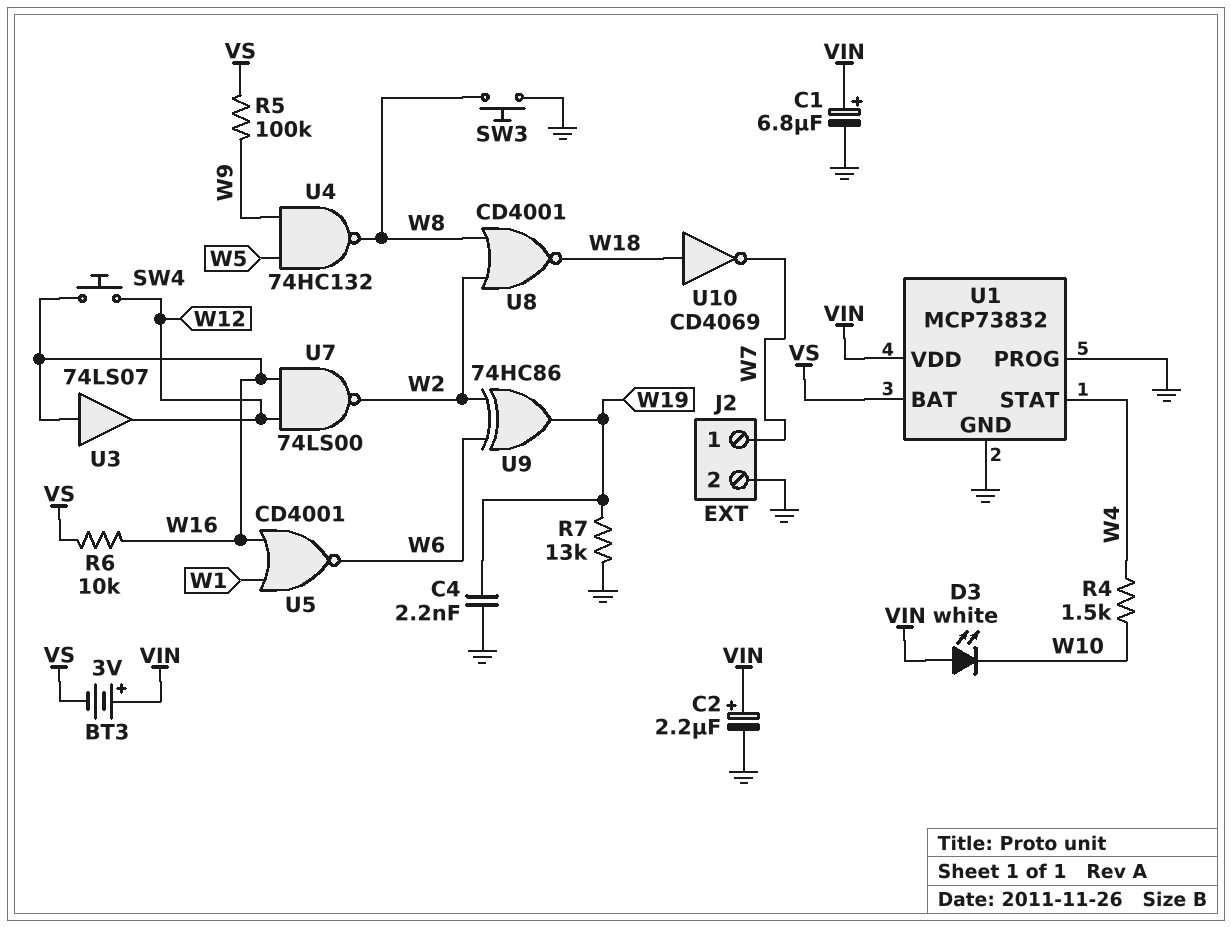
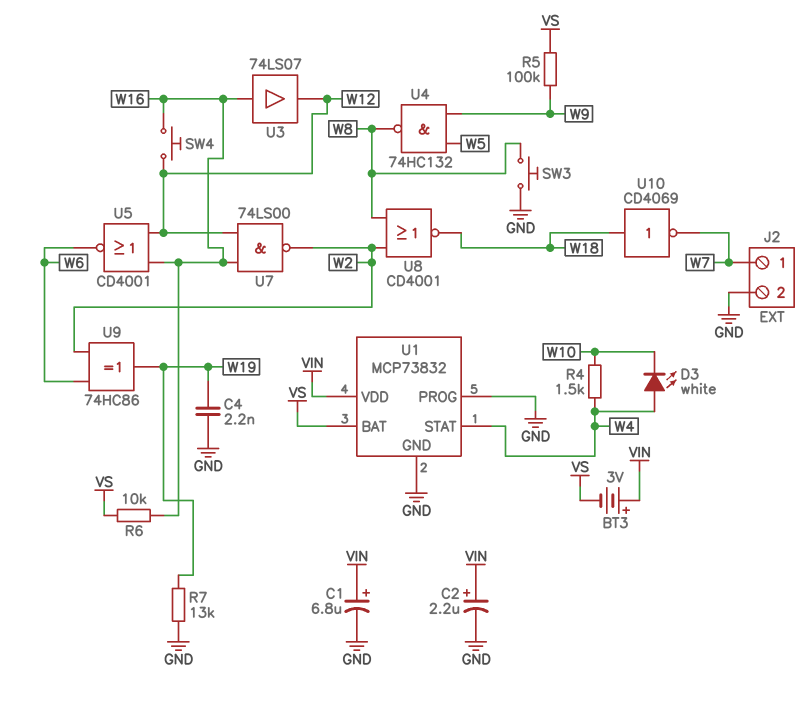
D3: LED white (A VIN, K W10) -> LED white (A W4, K W10)
U5: NOR CD4001 (in W1, in W16, out W6) -> NOR CD4001 (in W12, in W16, out W6)

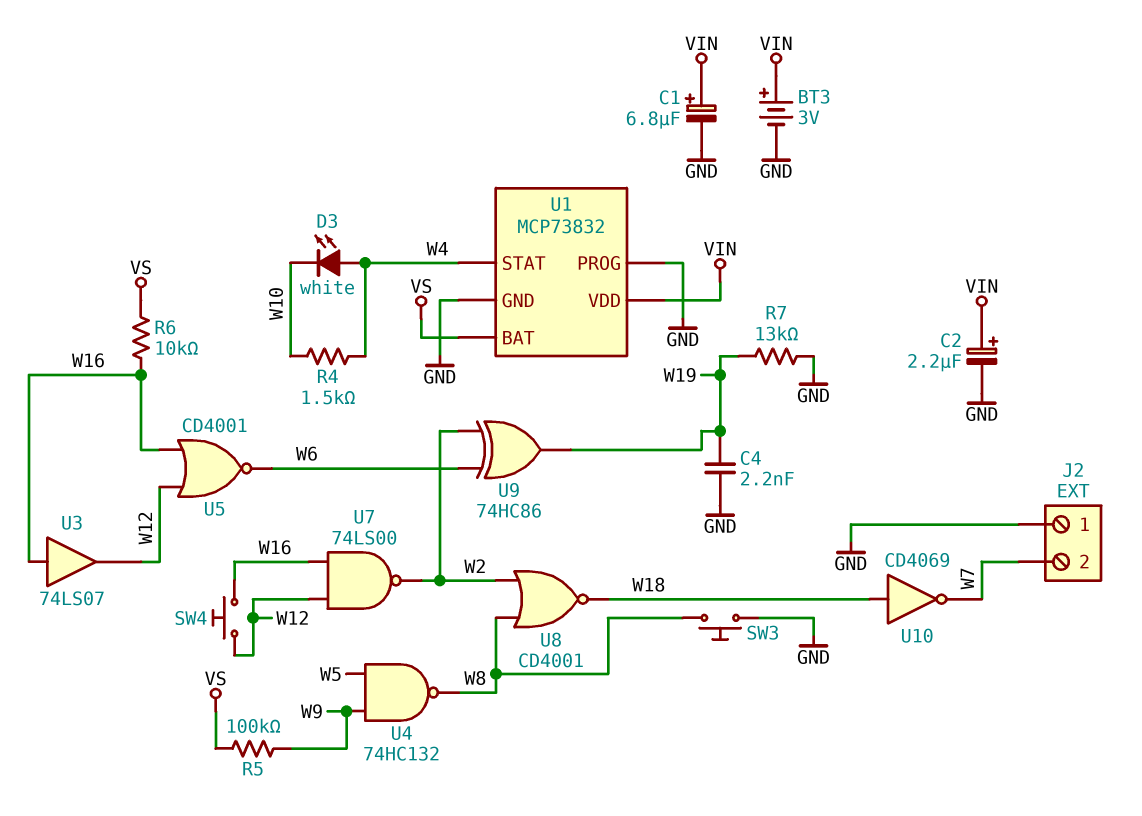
BT3: 3V (plus VIN, minus VS) -> 3V (plus VIN, minus GND)
J2 pin 1: W7 -> GND
J2 pin 2: GND -> W7

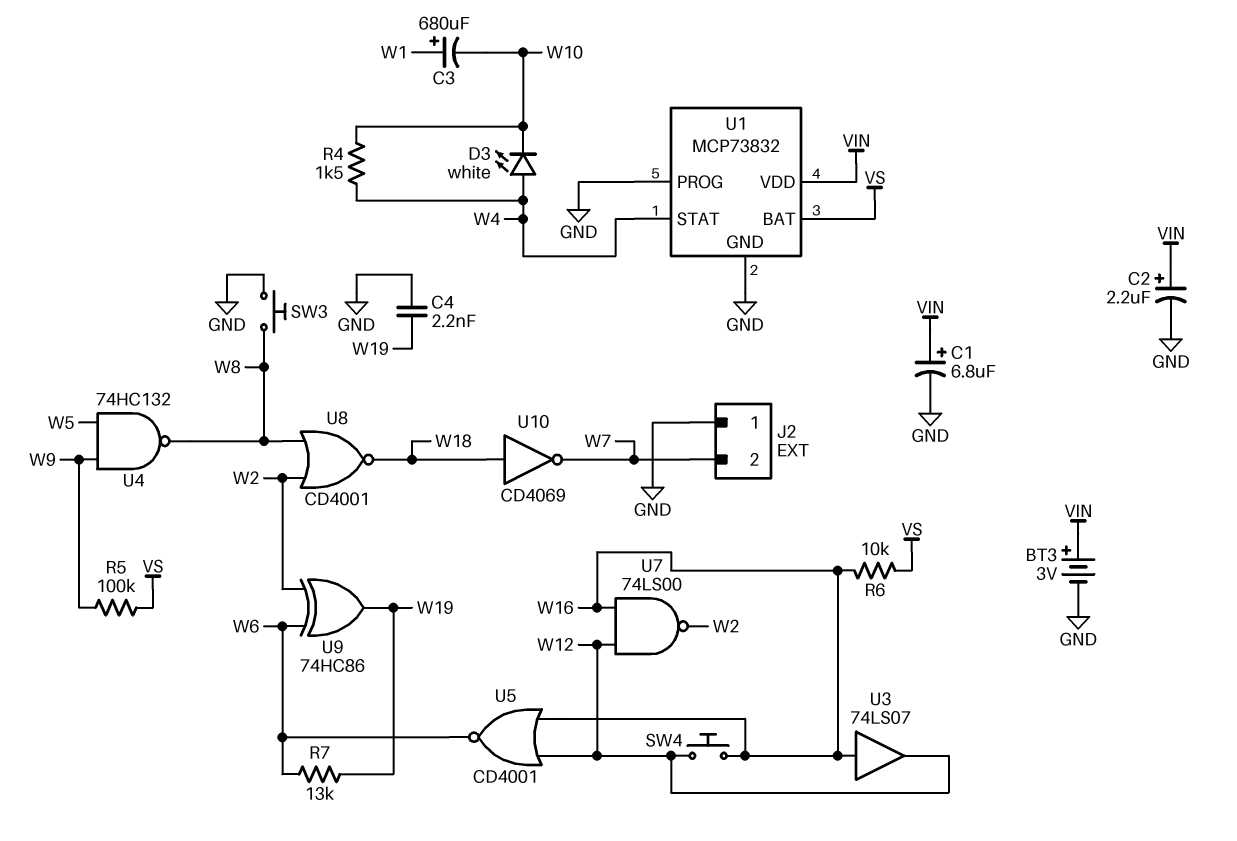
C3: none -> 680uF (plus W1, minus W10)
R7: 13k (GND, W19) -> 13k (W6, W19)

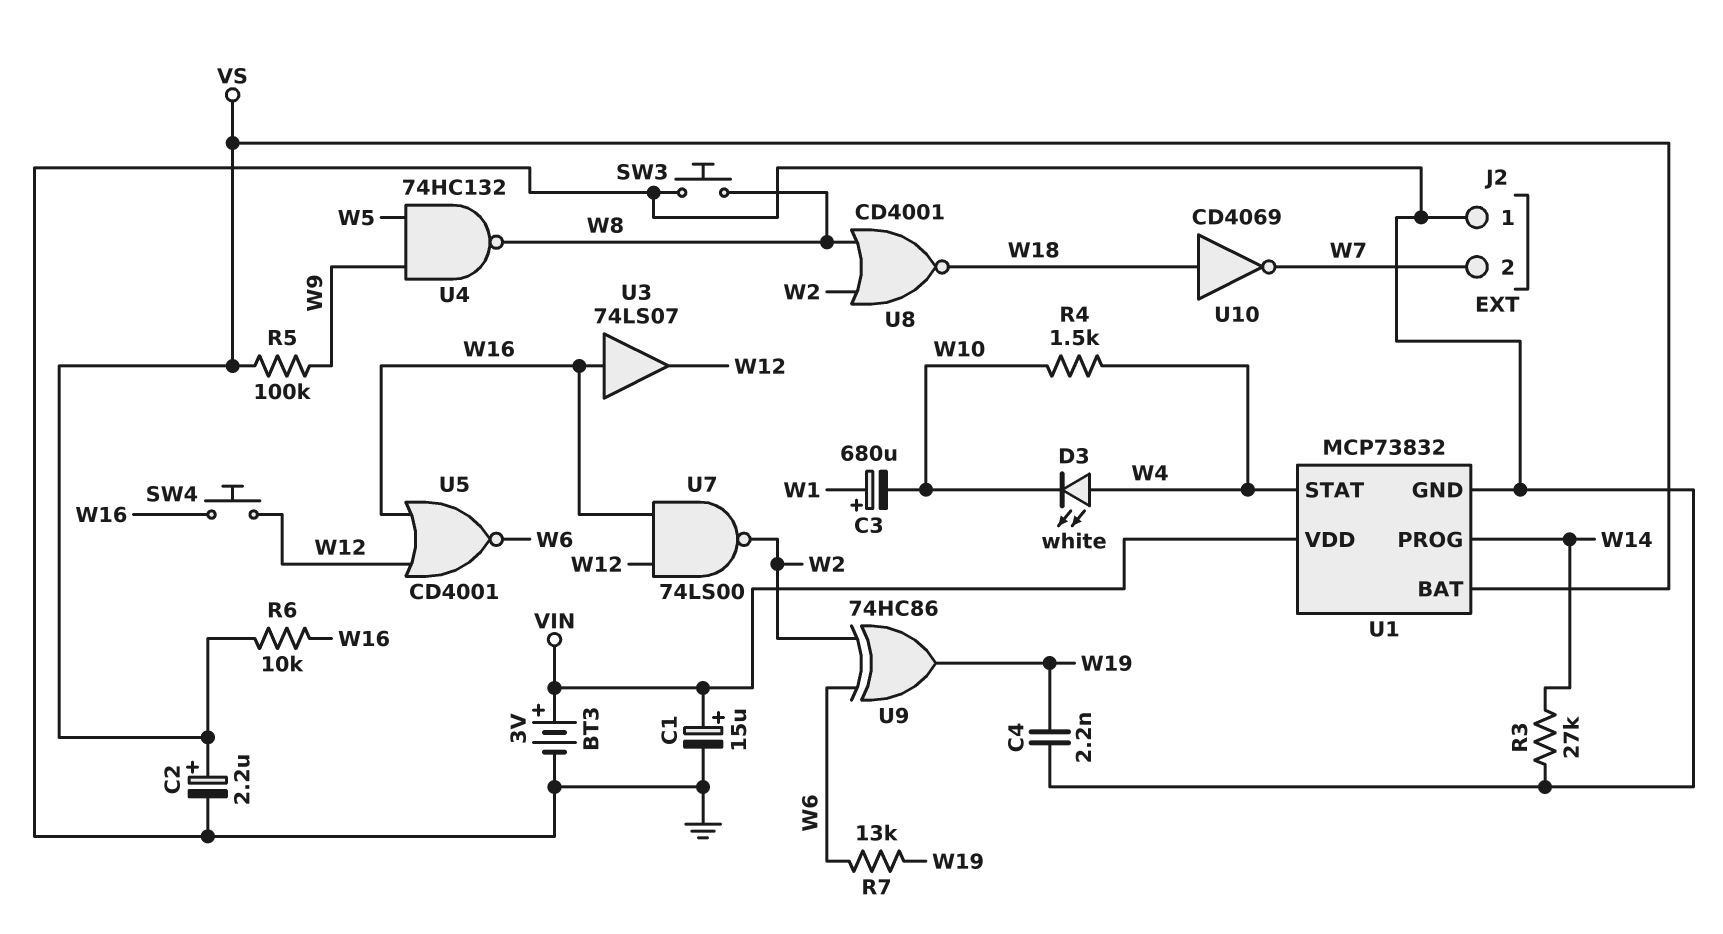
C1: 6.8uF (plus VIN, minus GND) -> 15uF (plus VIN, minus GND)
C2: 2.2uF (plus VIN, minus GND) -> 2.2uF (plus VS, minus GND)
R3: none -> 27k (GND, W14)
U1 pin PROG: GND -> W14

